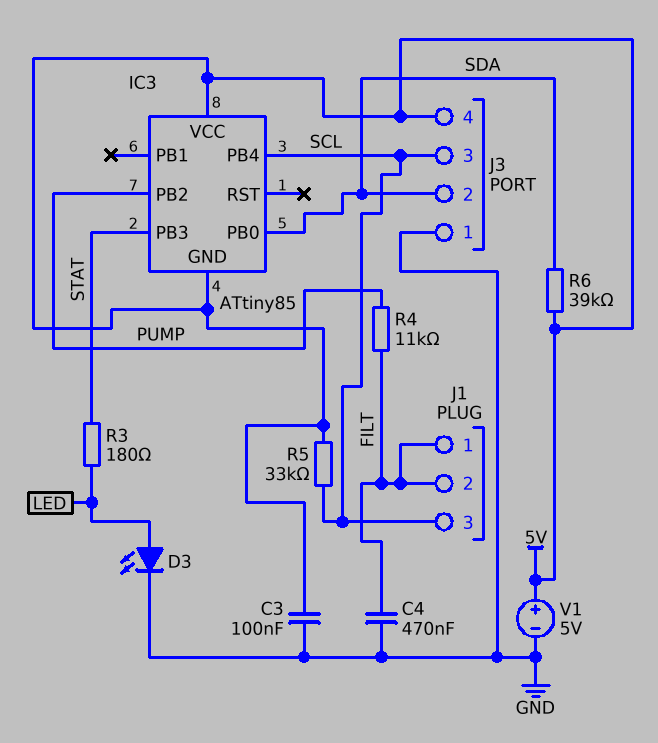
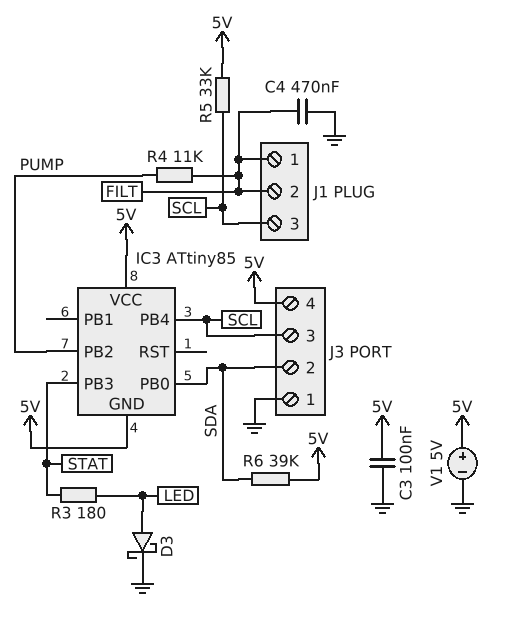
D3: LED (A LED, K GND) -> schottky (A LED, K GND)

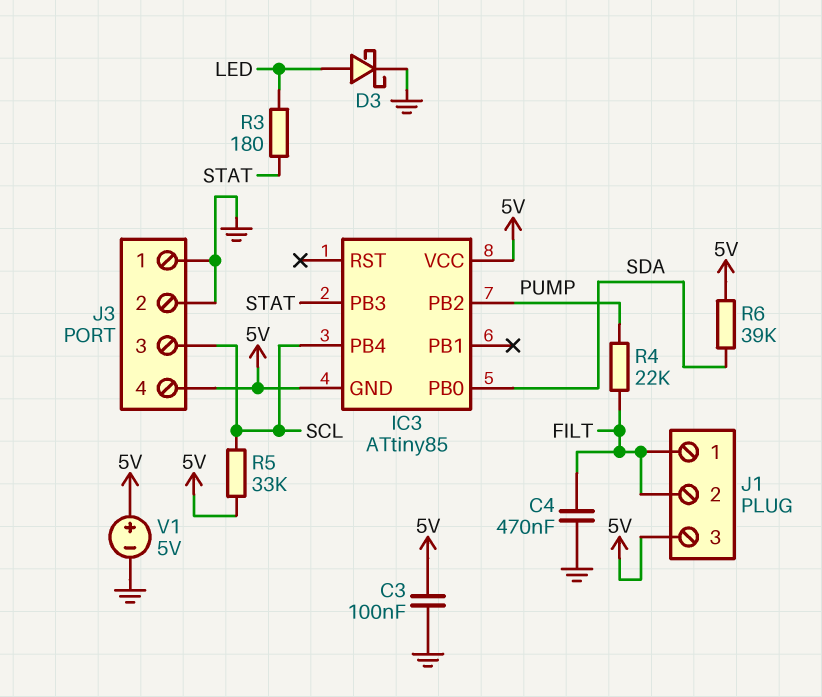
J1 pin 3: SCL -> 5V
J3 pin 2: SDA -> GND
R4: 11k (FILT, PUMP) -> 22k (FILT, PUMP)

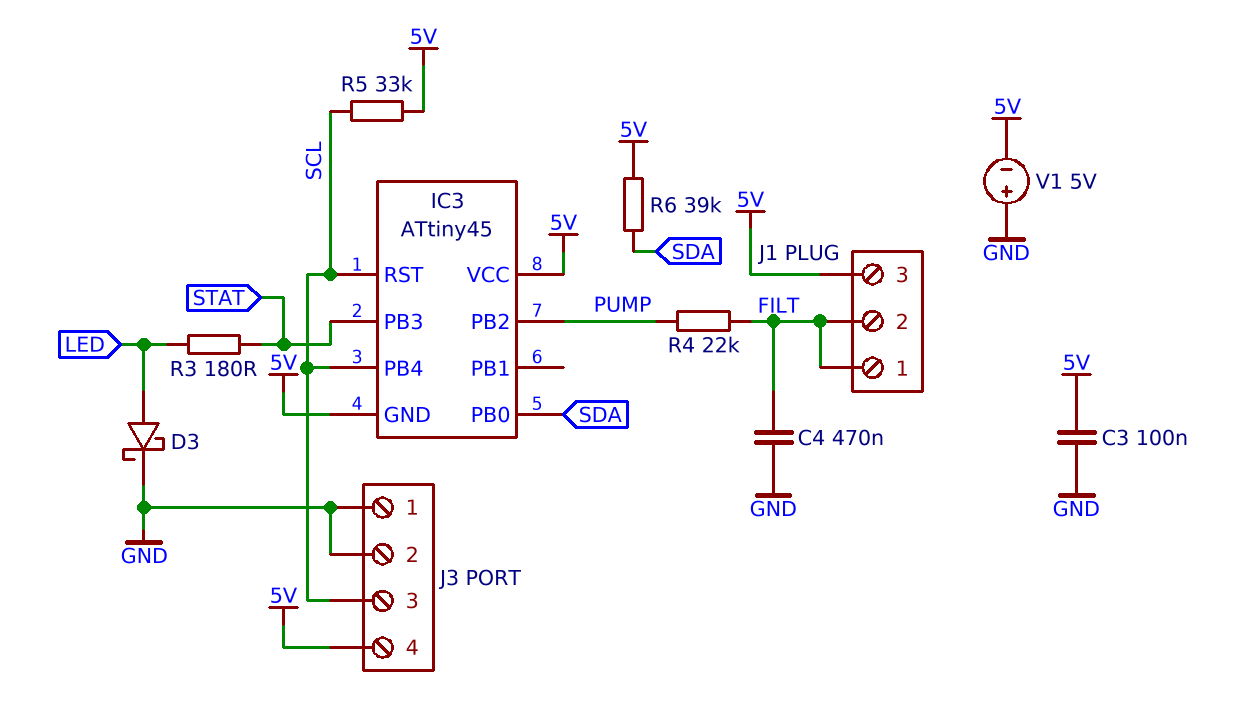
IC3: ATtiny85 -> ATtiny45
IC3 pin RST: none -> SCL
V1: 5V (plus 5V, minus GND) -> 5V (plus GND, minus 5V)

